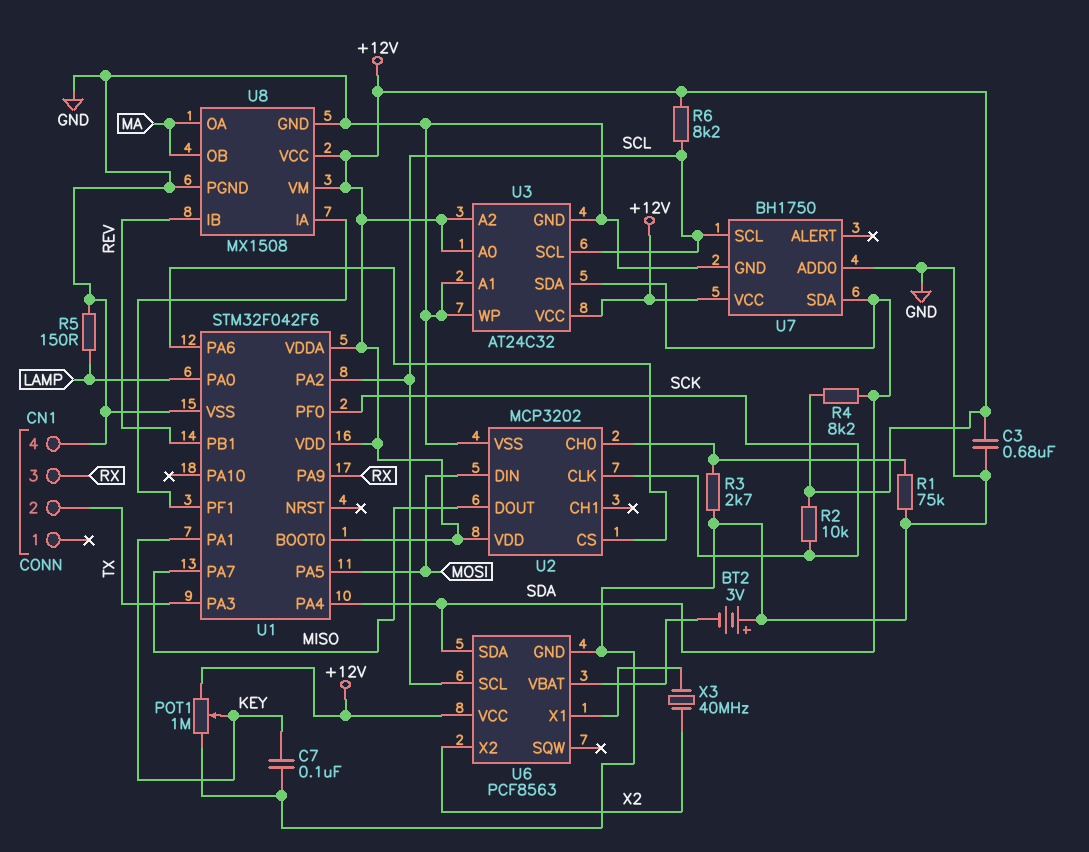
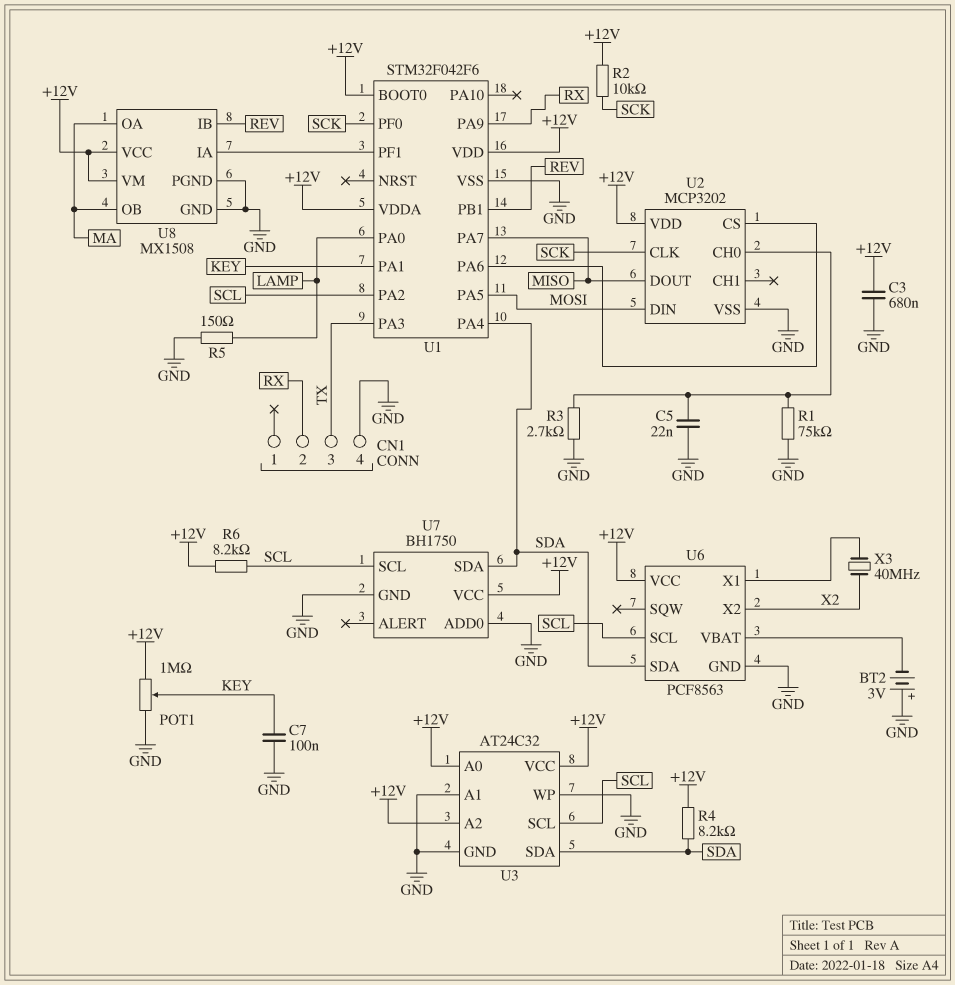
C5: none -> 22nF (GND, U2/CH0)
CN1 pin 2: TX -> RX
CN1 pin 3: RX -> TX

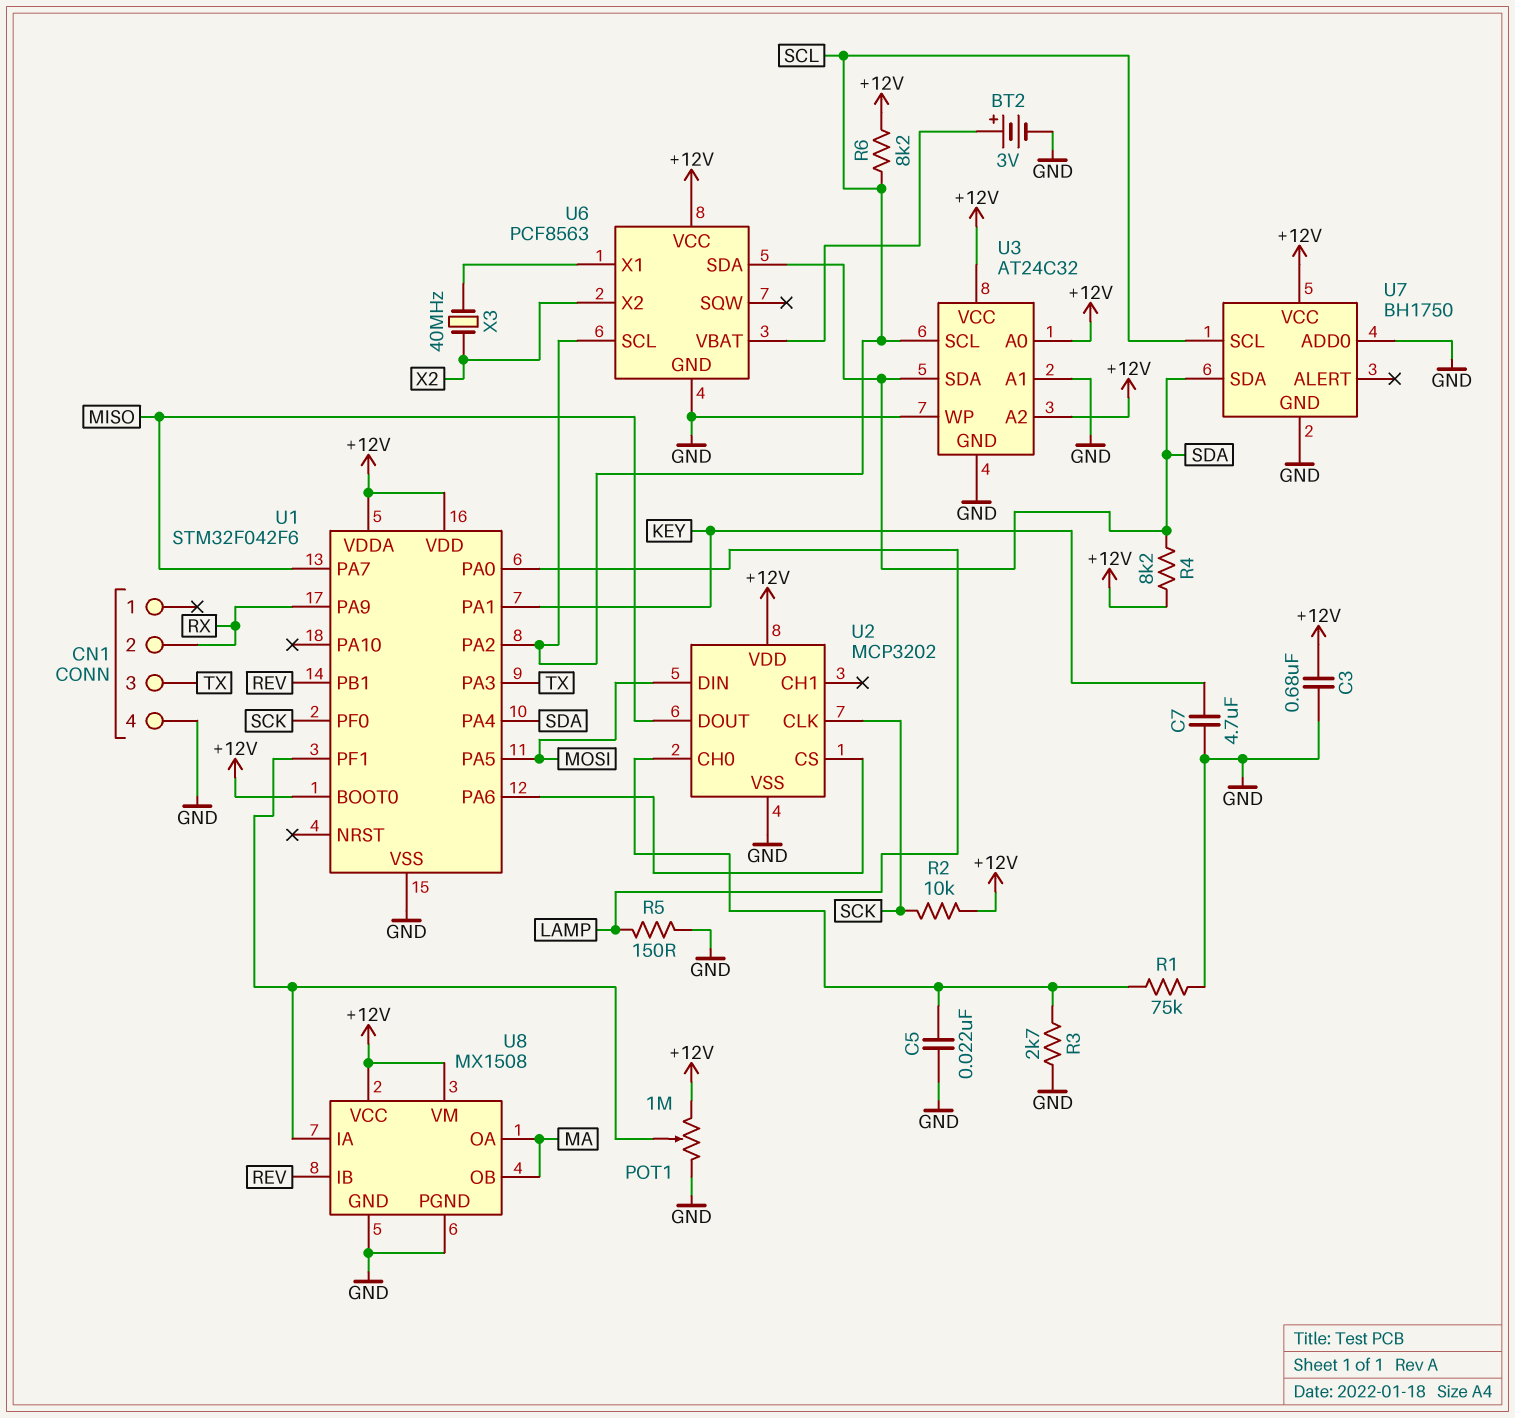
BT2: 3V (plus GND, minus U6/VBAT) -> 3V (plus U6/VBAT, minus GND)
C7: 100nF (GND, KEY) -> 4.7uF (GND, KEY)
POT1: 1M (+12V, GND, wiper KEY) -> 1M (+12V, GND, wiper U1/PF1)

